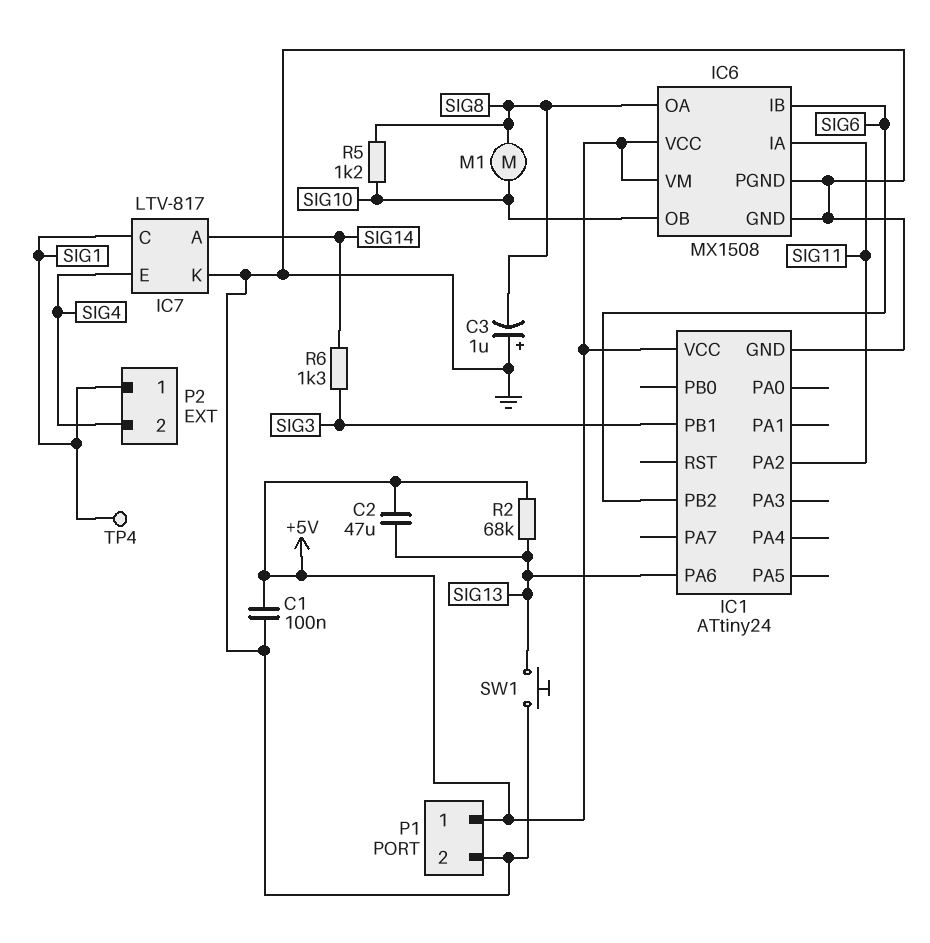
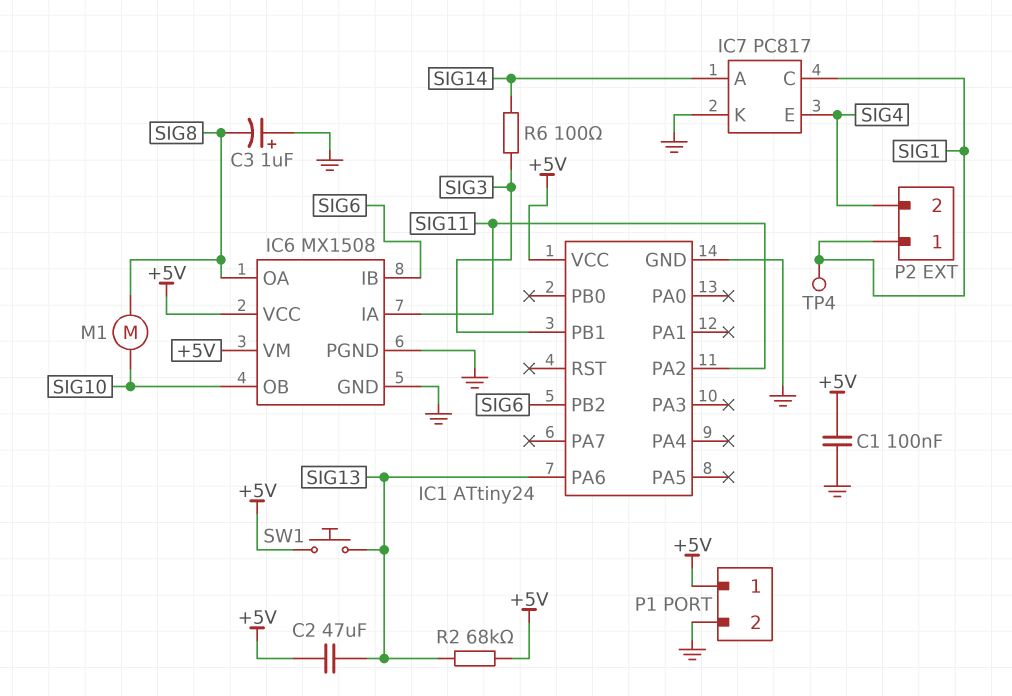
IC7: LTV-817 -> PC817
R5: 1.2k (SIG8, SIG10) -> none
R6: 1.3k (SIG3, SIG14) -> 100 (SIG3, SIG14)
SW1: button (GND, SIG13) -> button (+5V, SIG13)

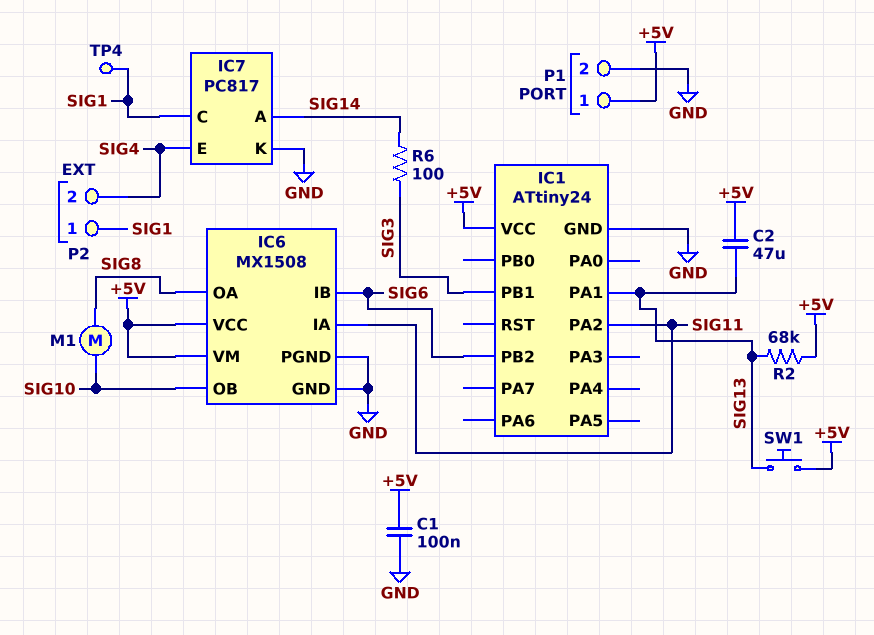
C3: 1uF (plus GND, minus SIG8) -> none
IC1 pin PA1: none -> SIG13
IC1 pin PA6: SIG13 -> none

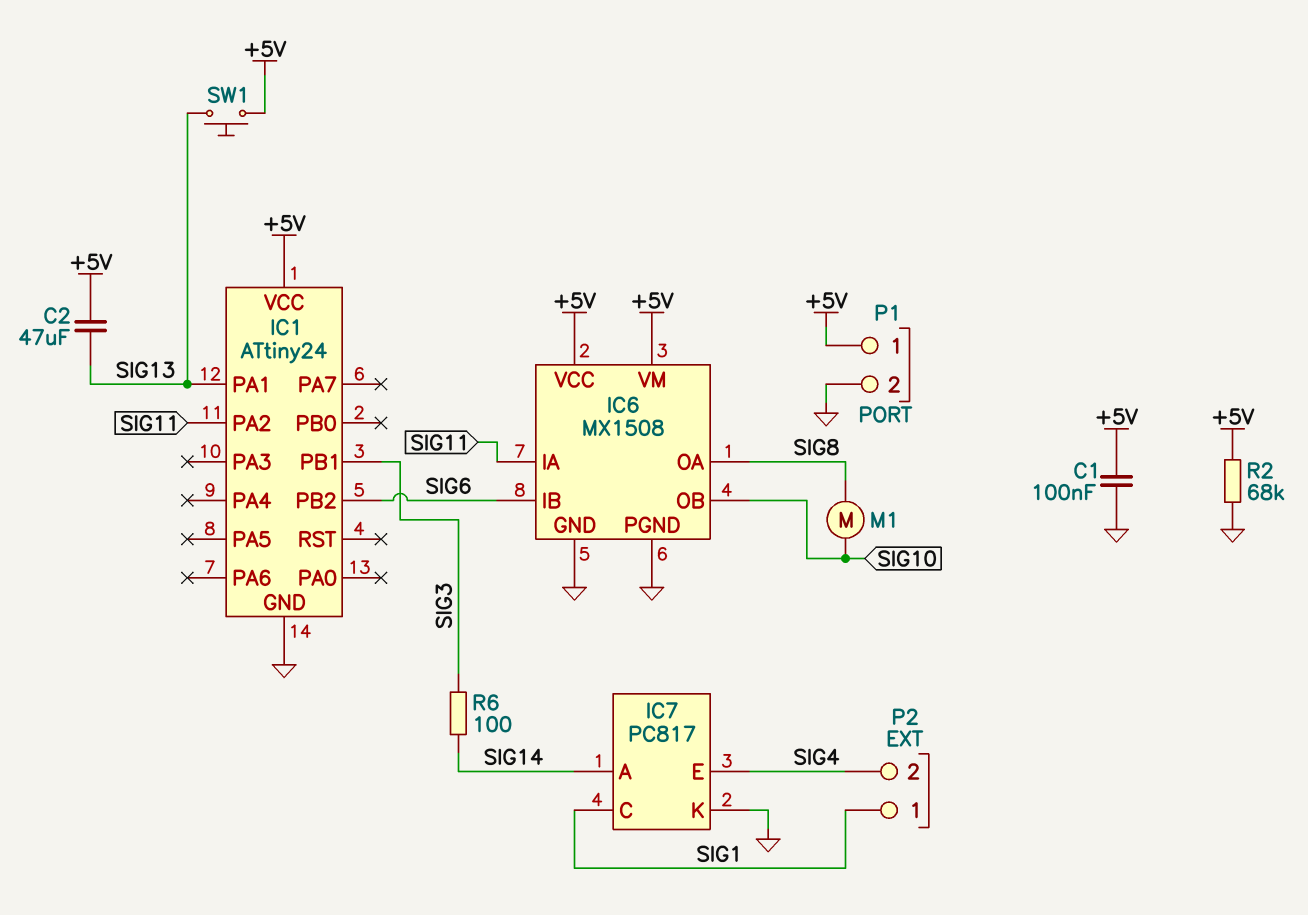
R2: 68k (+5V, SIG13) -> 68k (+5V, GND)
TP4: test point (SIG1) -> none

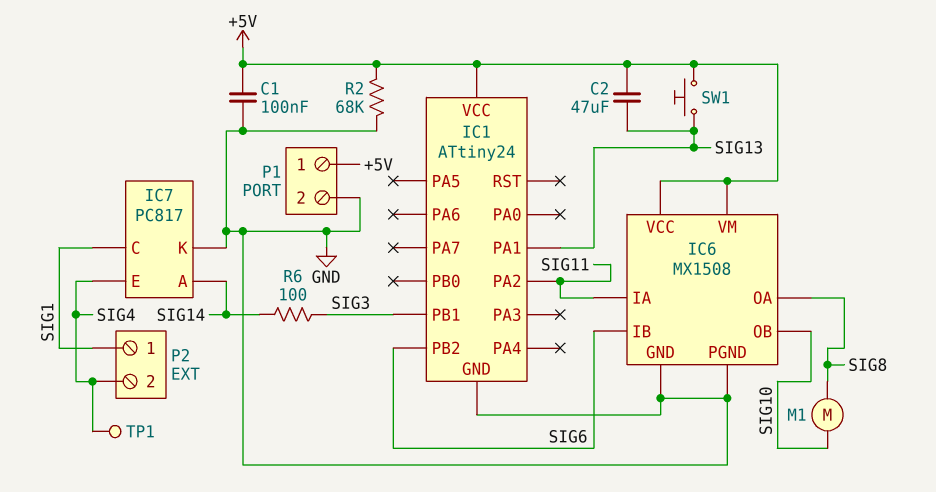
TP1: none -> test point (SIG4)

